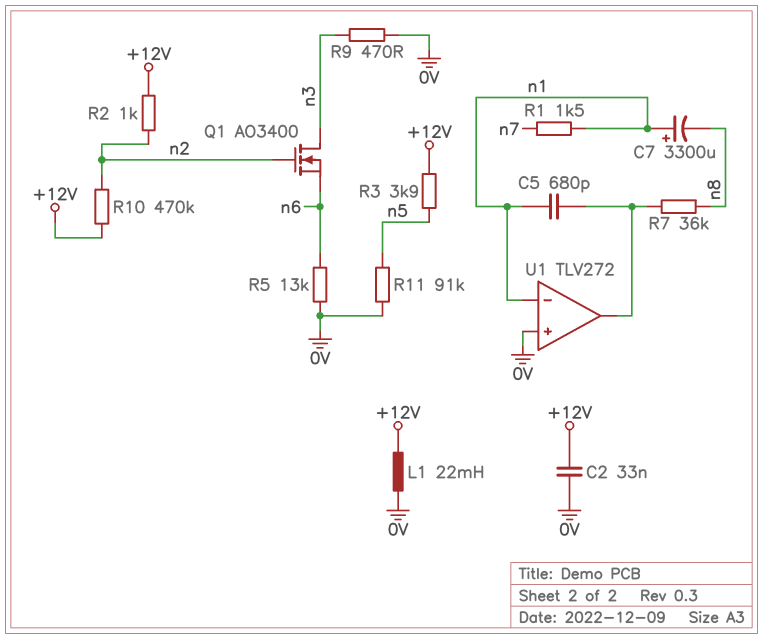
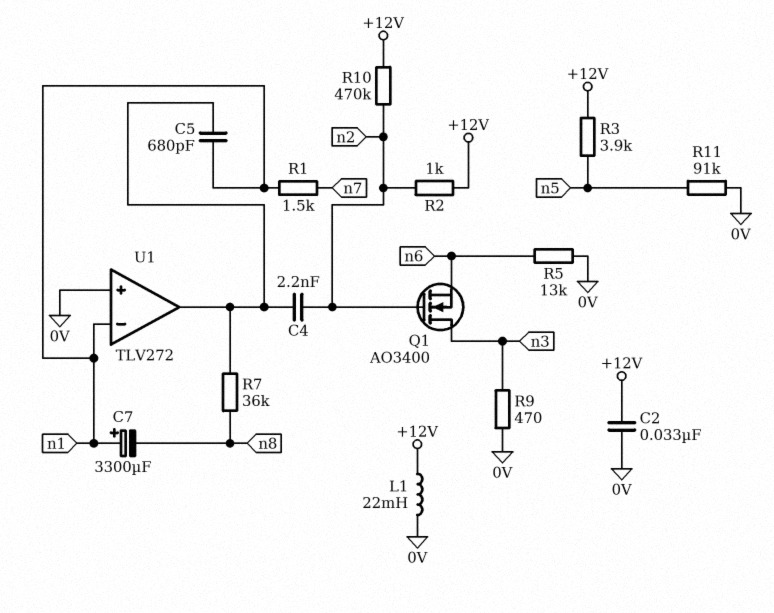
C4: none -> 2.2nF (U1/out, n2)

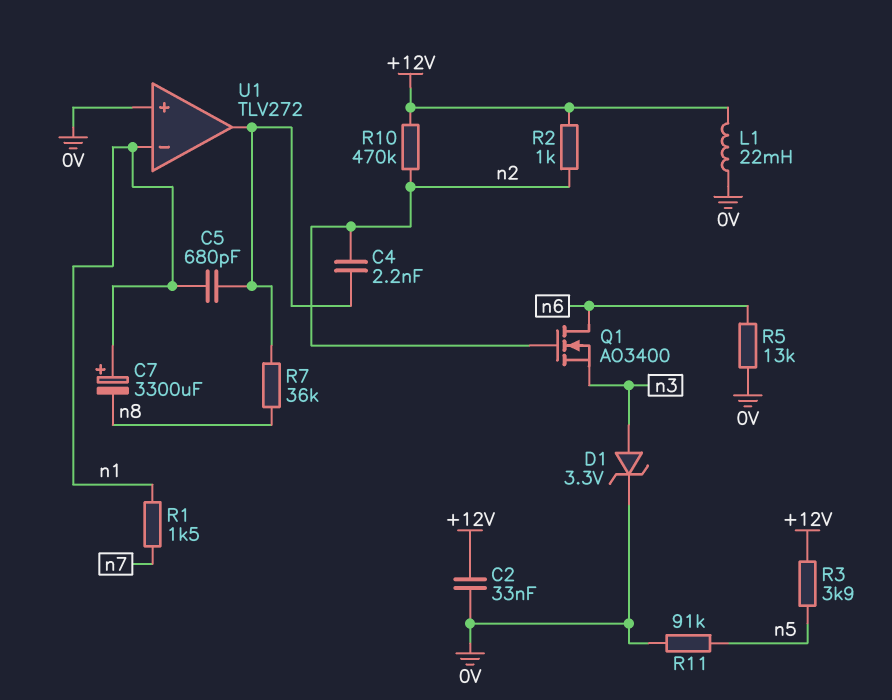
D1: none -> zener 3.3V (A n3, K 0V)
Q1: NMOS AO3400 (G n2, D n3, S n6) -> NMOS AO3400 (G n2, D n6, S n3)
R9: 470 (0V, n3) -> none

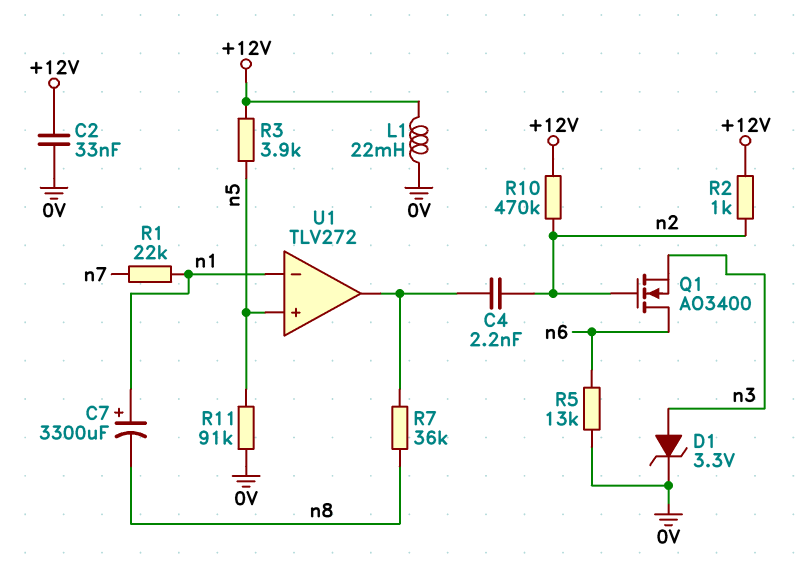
C5: 680pF (U1/out, n1) -> none
R1: 1.5k (n1, n7) -> 22k (n1, n7)
U1 pin in+: 0V -> n5

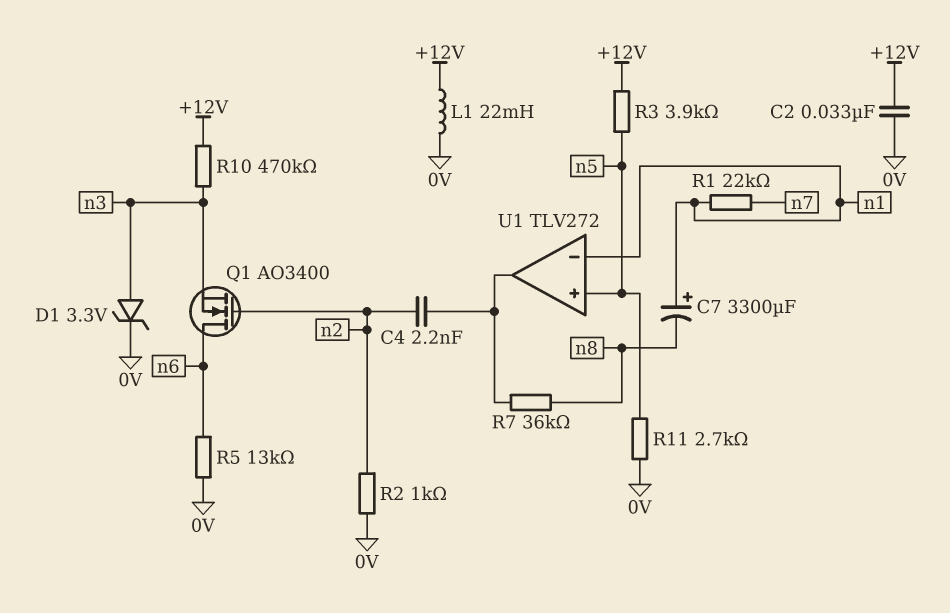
R2: 1k (+12V, n2) -> 1k (0V, n2)
R10: 470k (+12V, n2) -> 470k (+12V, n3)
R11: 91k (0V, n5) -> 2.7k (0V, n5)

